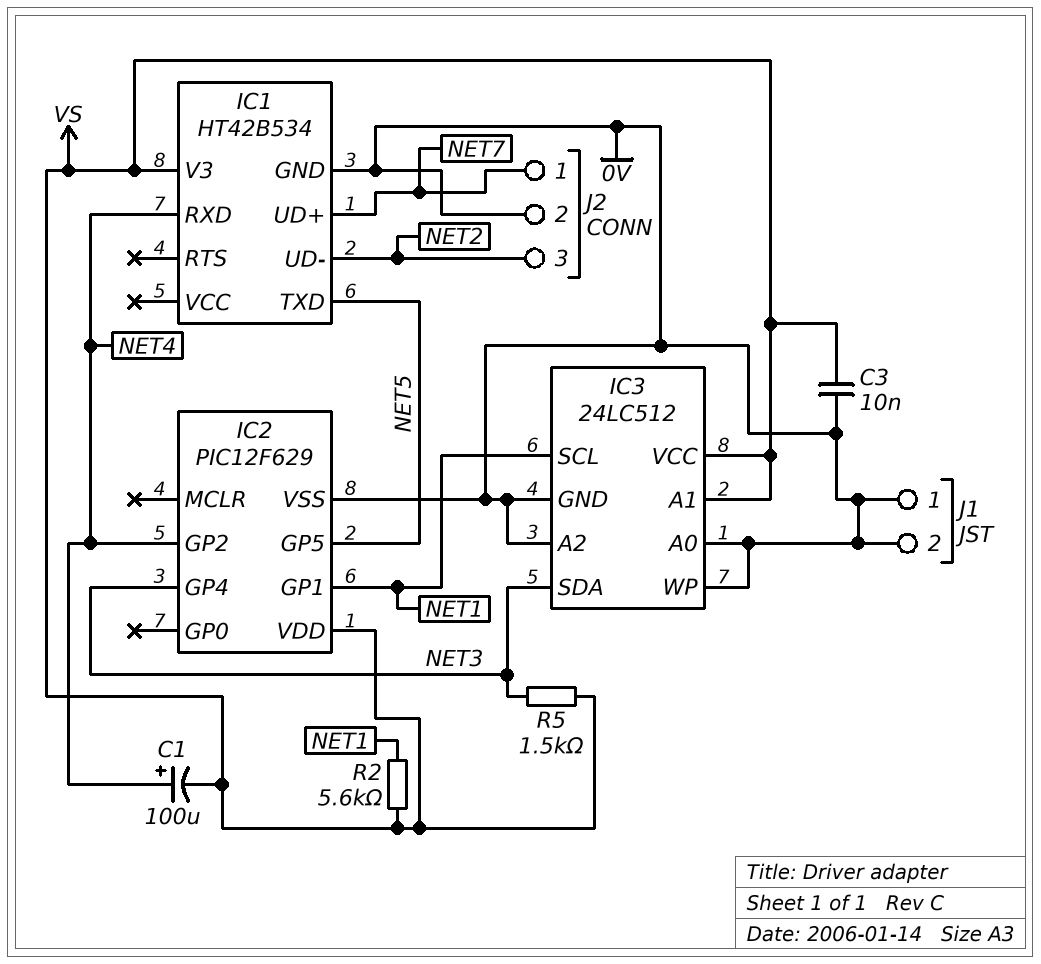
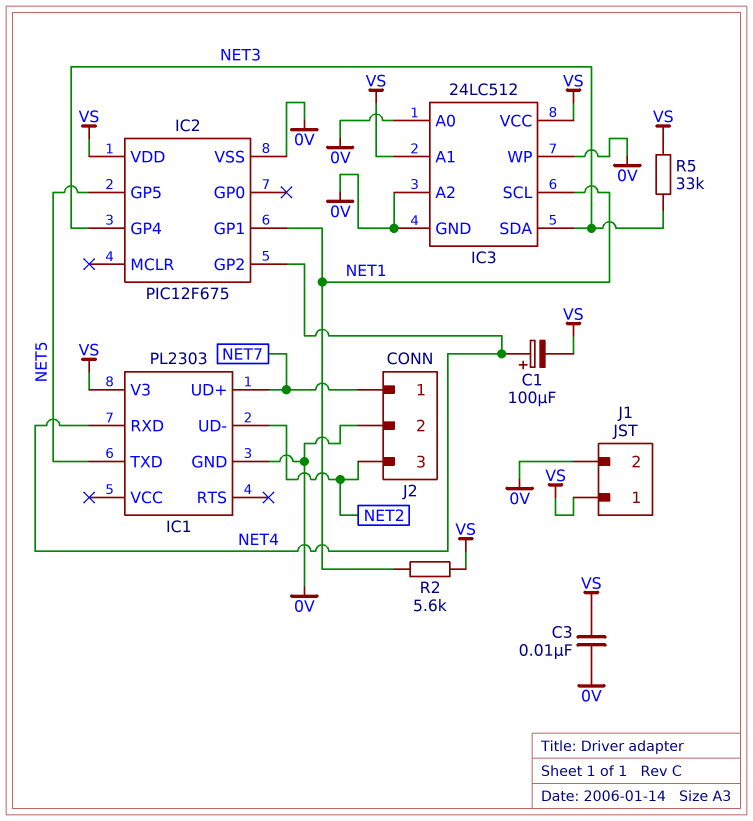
IC1: HT42B534 -> PL2303
IC2: PIC12F629 -> PIC12F675
J1 pin 1: 0V -> VS
R5: 1.5k (NET3, VS) -> 33k (NET3, VS)

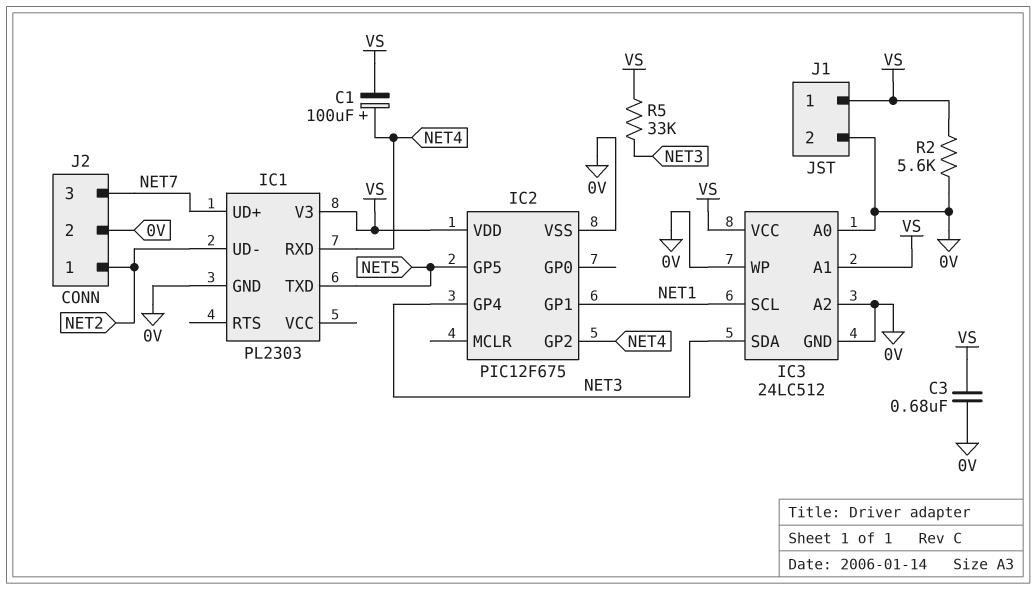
C3: 10nF (0V, VS) -> 680nF (0V, VS)
J2 pin 1: NET7 -> NET2
J2 pin 3: NET2 -> NET7
R2: 5.6k (NET1, VS) -> 5.6k (0V, VS)

